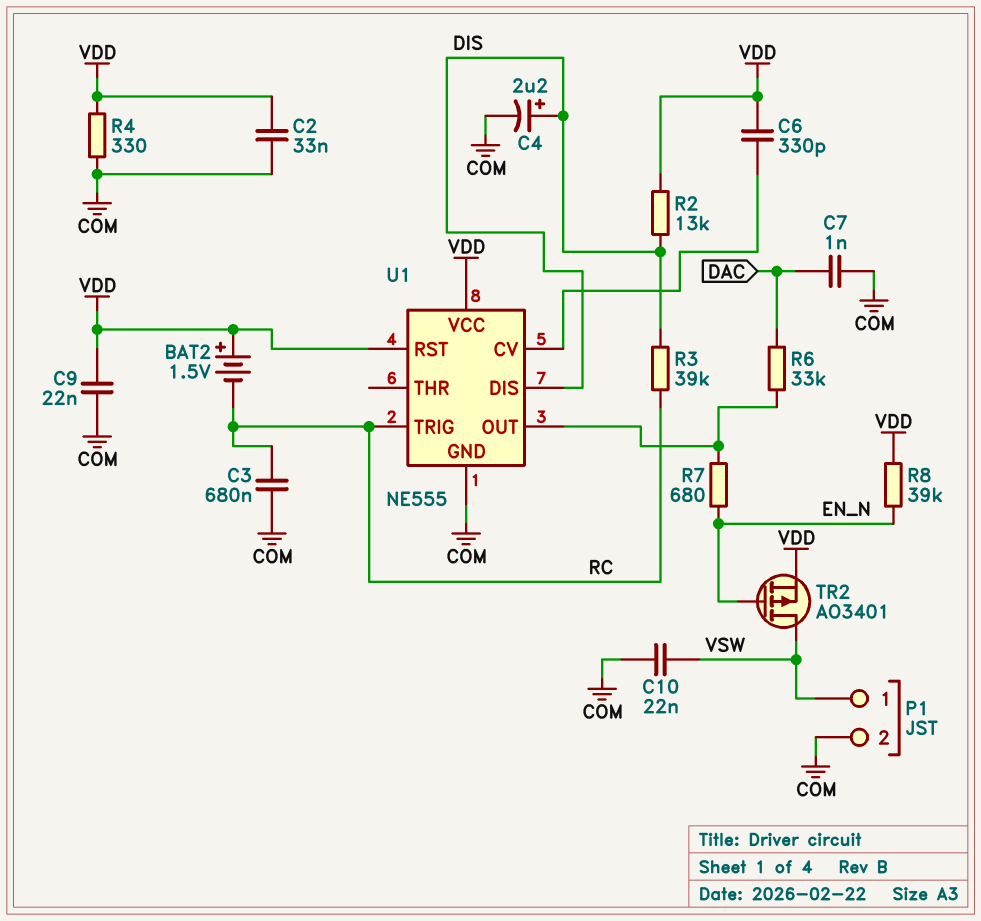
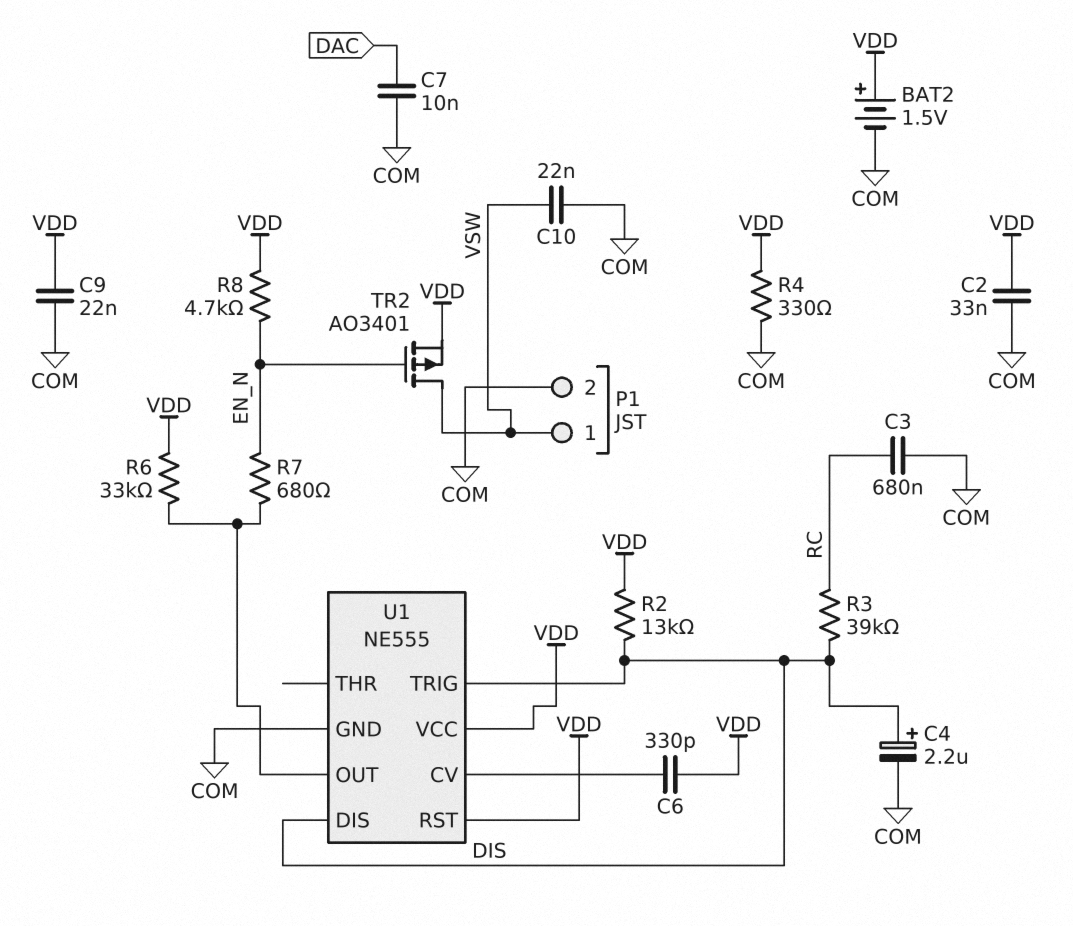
BAT2: 1.5V (plus VDD, minus RC) -> 1.5V (plus VDD, minus COM)
C7: 1nF (COM, DAC) -> 10nF (COM, DAC)
R6: 33k (DAC, U1/OUT) -> 33k (U1/OUT, VDD)
R8: 39k (EN_N, VDD) -> 4.7k (EN_N, VDD)
U1 pin TRIG: RC -> DIS

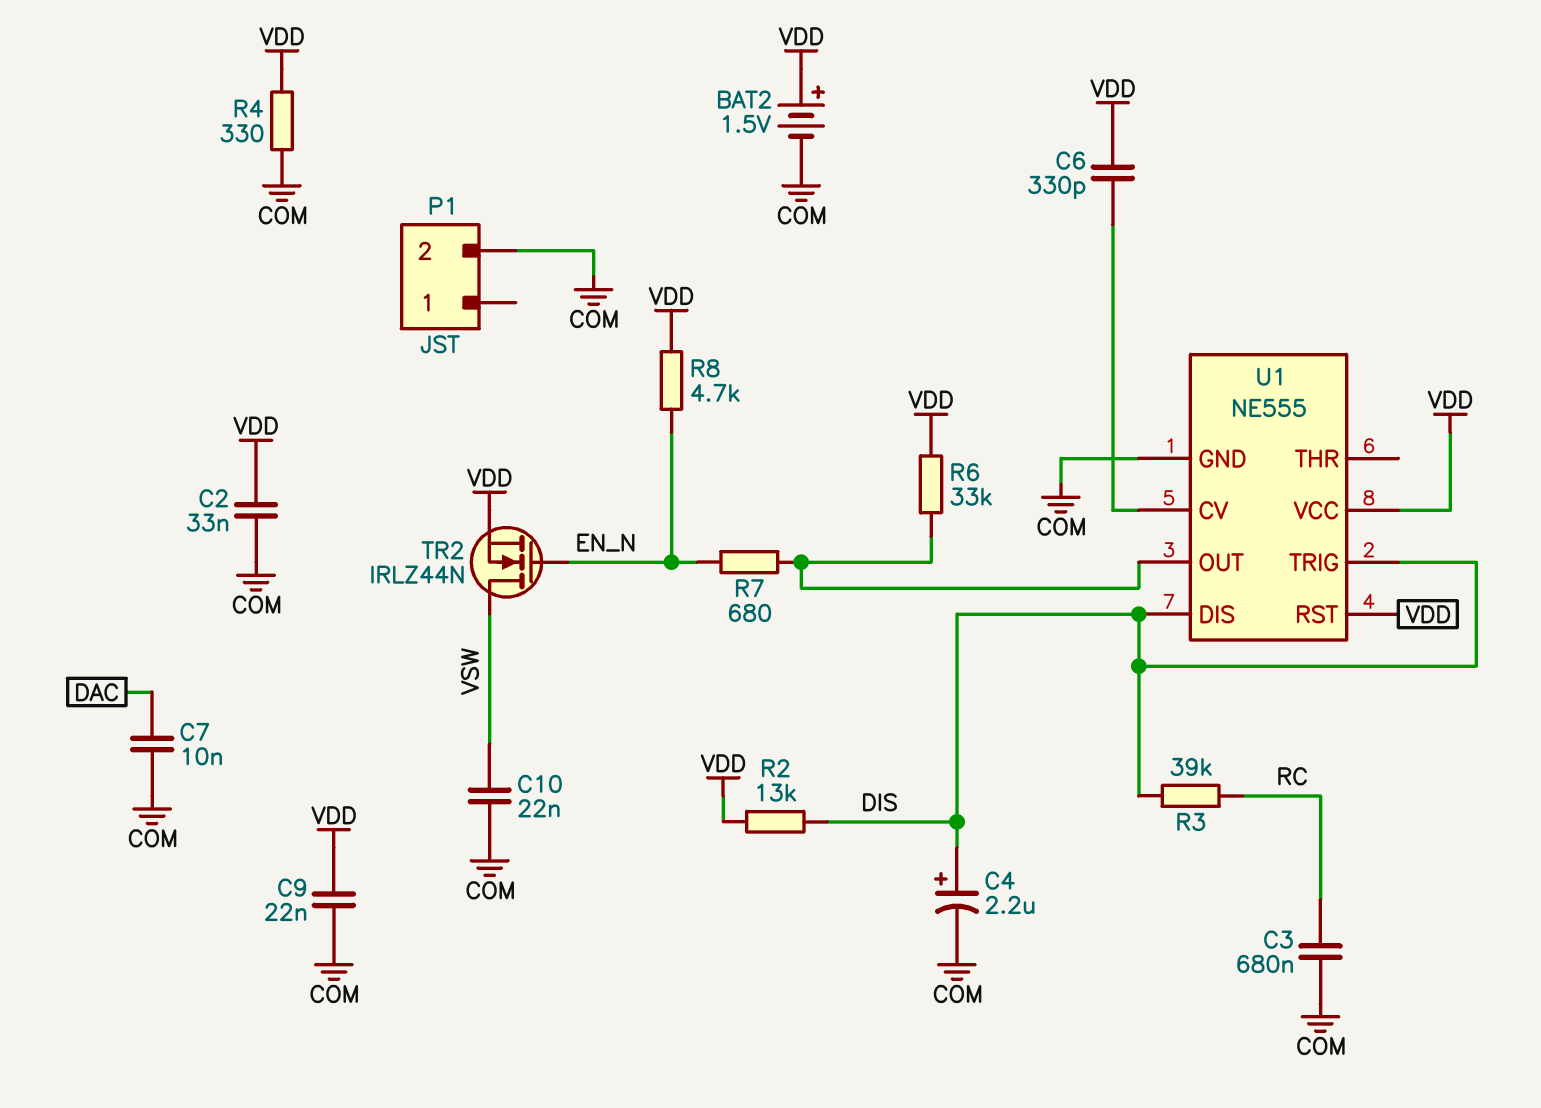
P1 pin 1: VSW -> none
TR2: PMOS AO3401 (G EN_N, D VSW, S VDD) -> NMOS IRLZ44N (G EN_N, D VSW, S VDD)

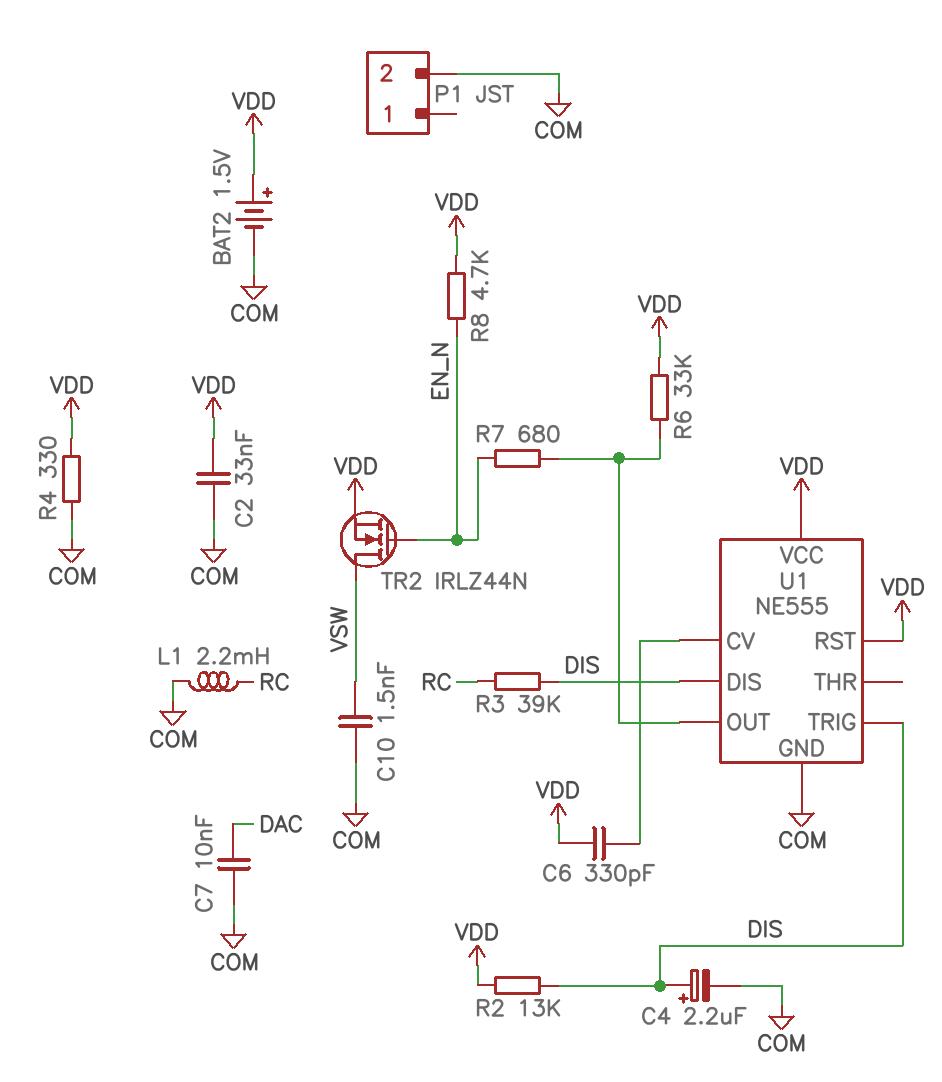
C3: 680nF (COM, RC) -> none
C9: 22nF (COM, VDD) -> none
C10: 22nF (COM, VSW) -> 1.5nF (COM, VSW)
L1: none -> 2.2mH (COM, RC)

